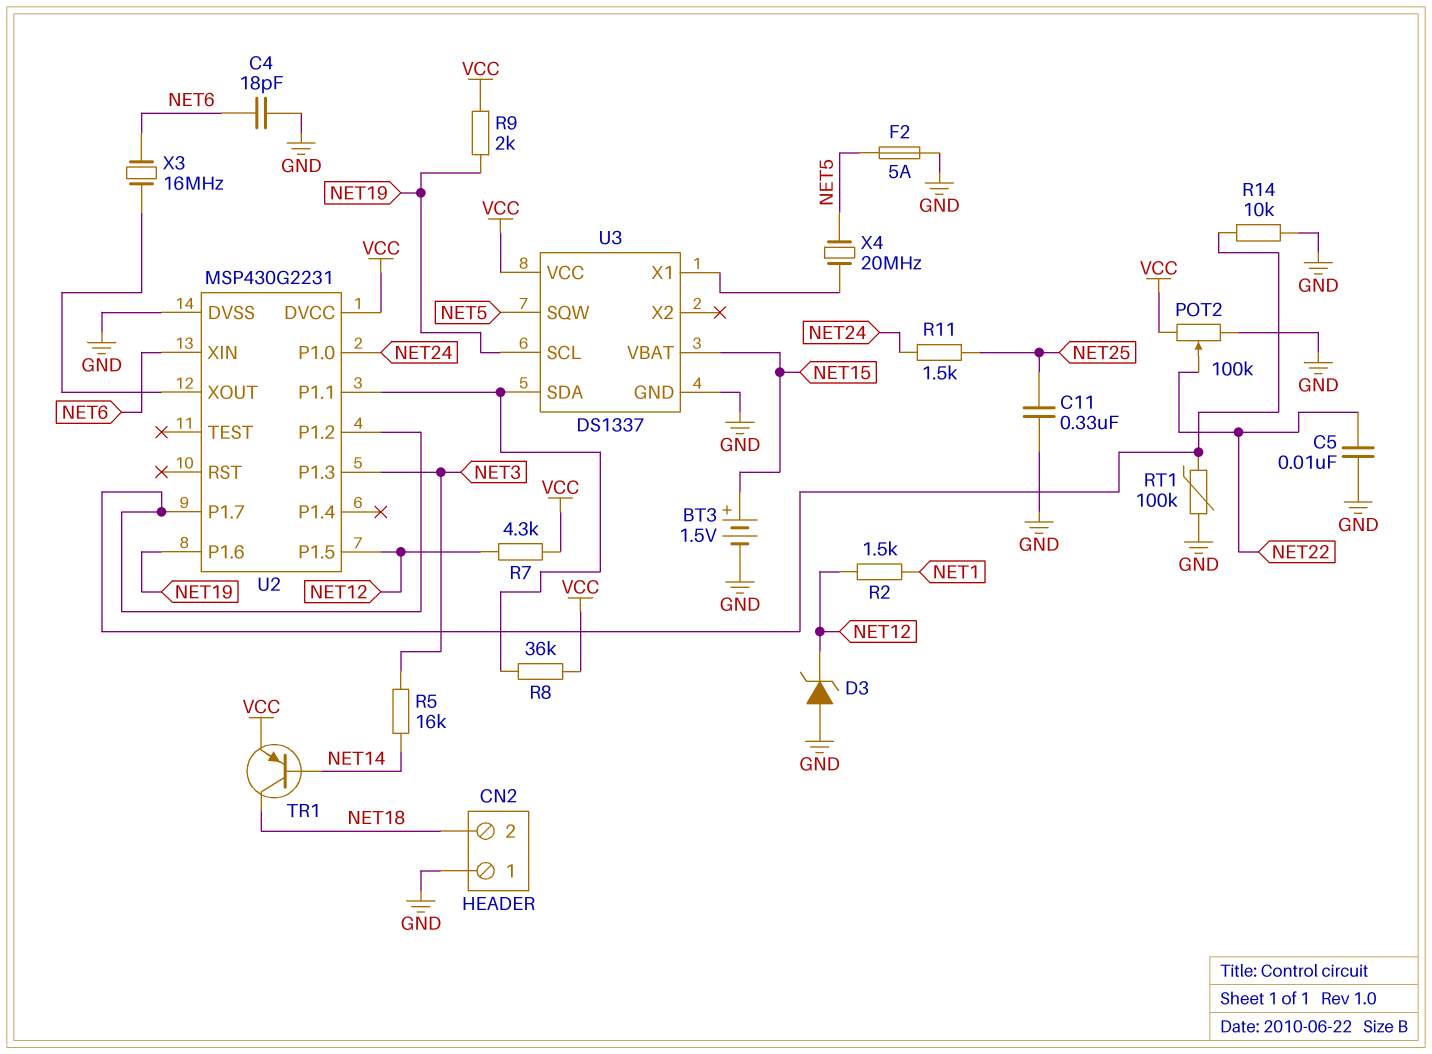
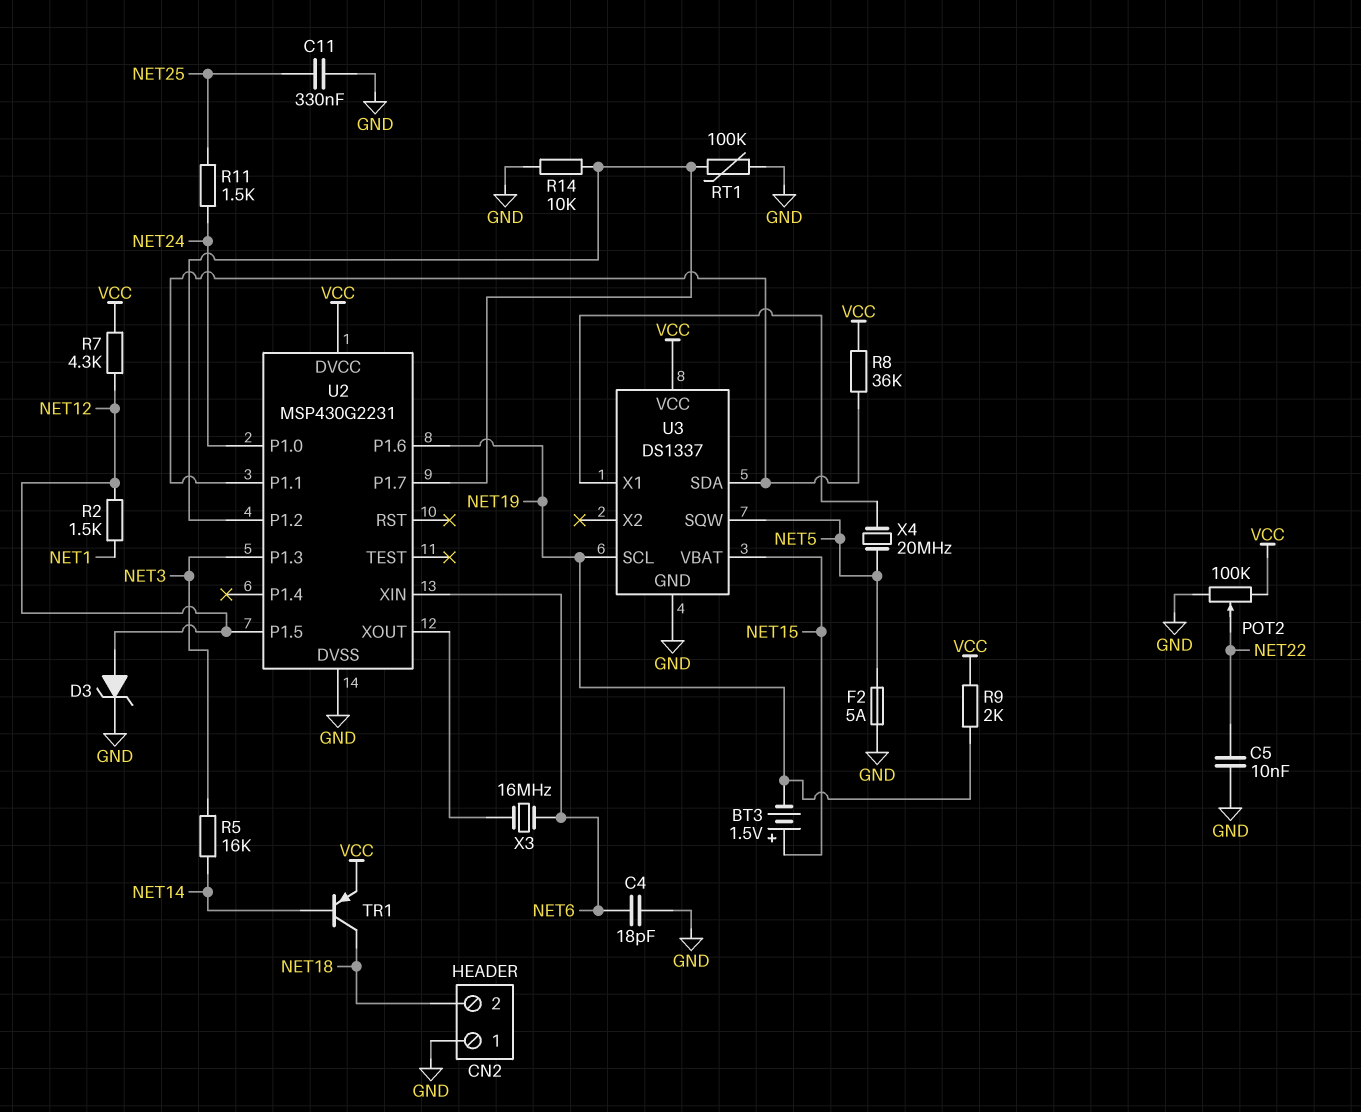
BT3: 1.5V (plus NET15, minus GND) -> 1.5V (plus NET15, minus NET19)
D3: zener (A GND, K NET12) -> zener (A NET12, K GND)

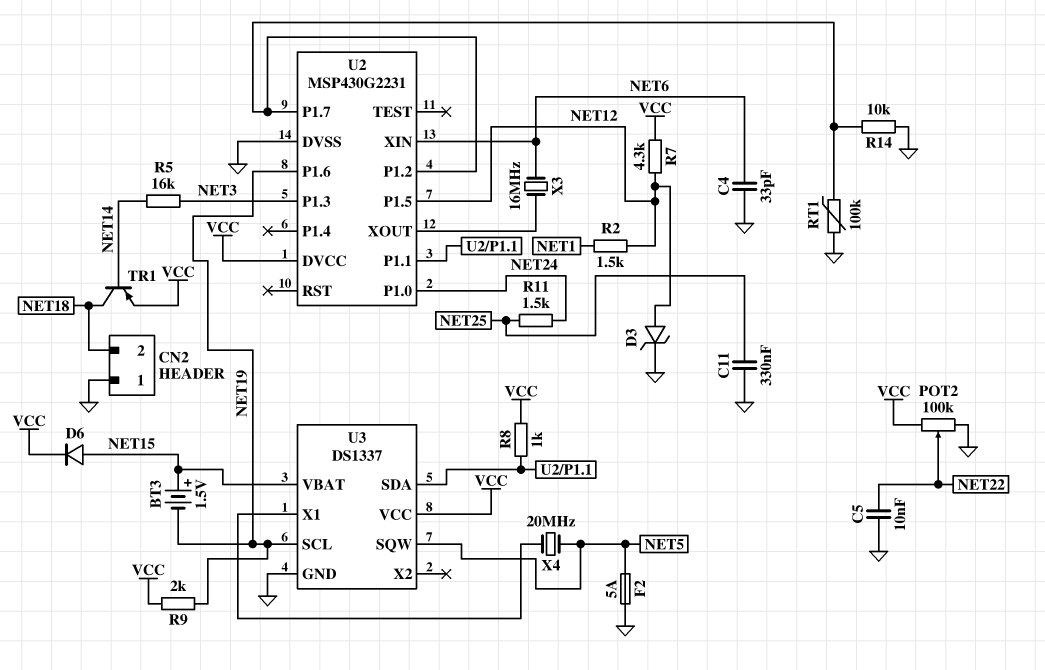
C4: 18pF (GND, NET6) -> 33pF (GND, NET6)
D6: none -> diode (A NET15, K VCC)
R8: 36k (U2/P1.1, VCC) -> 1k (U2/P1.1, VCC)

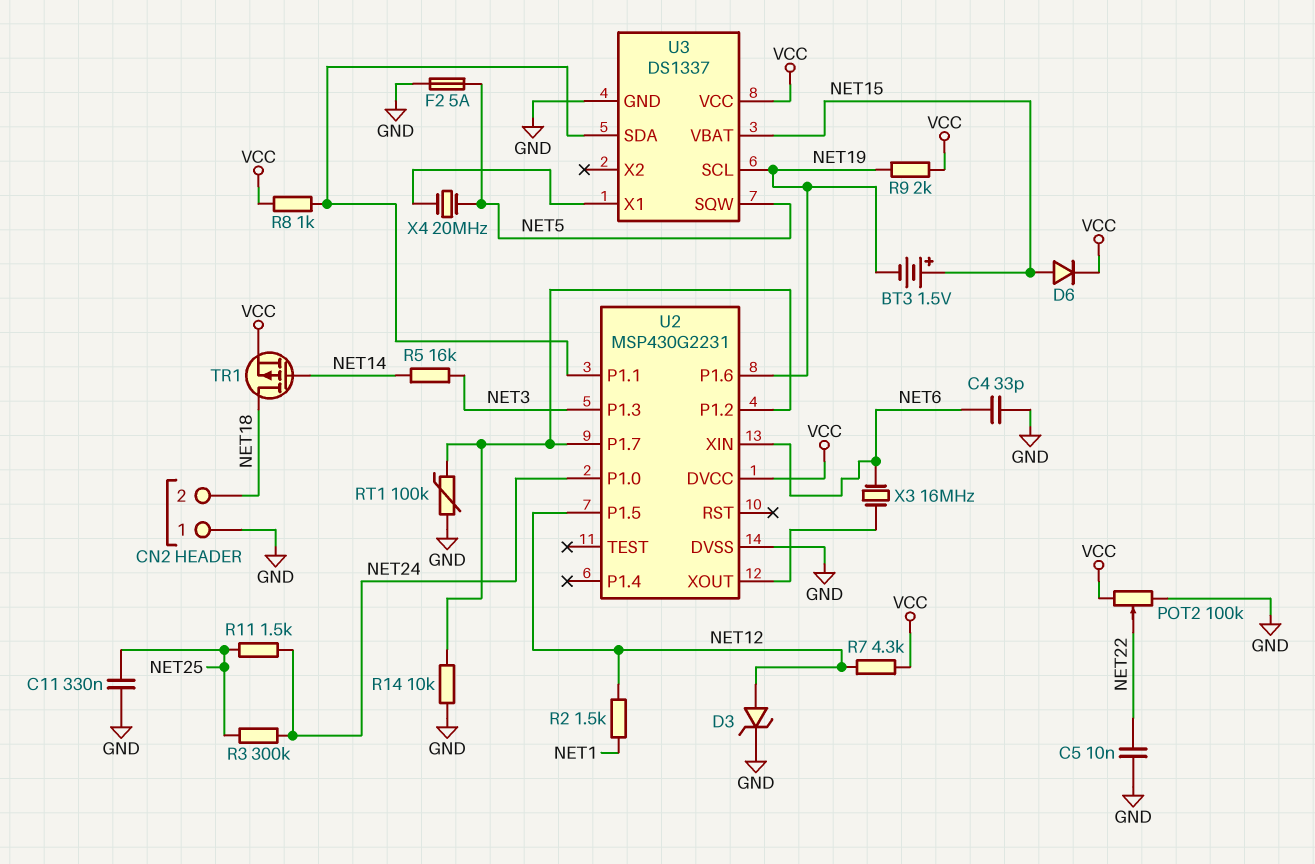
R3: none -> 300k (NET24, NET25)
TR1: PNP (B NET14, C NET18, E VCC) -> PMOS (G NET14, D NET18, S VCC)

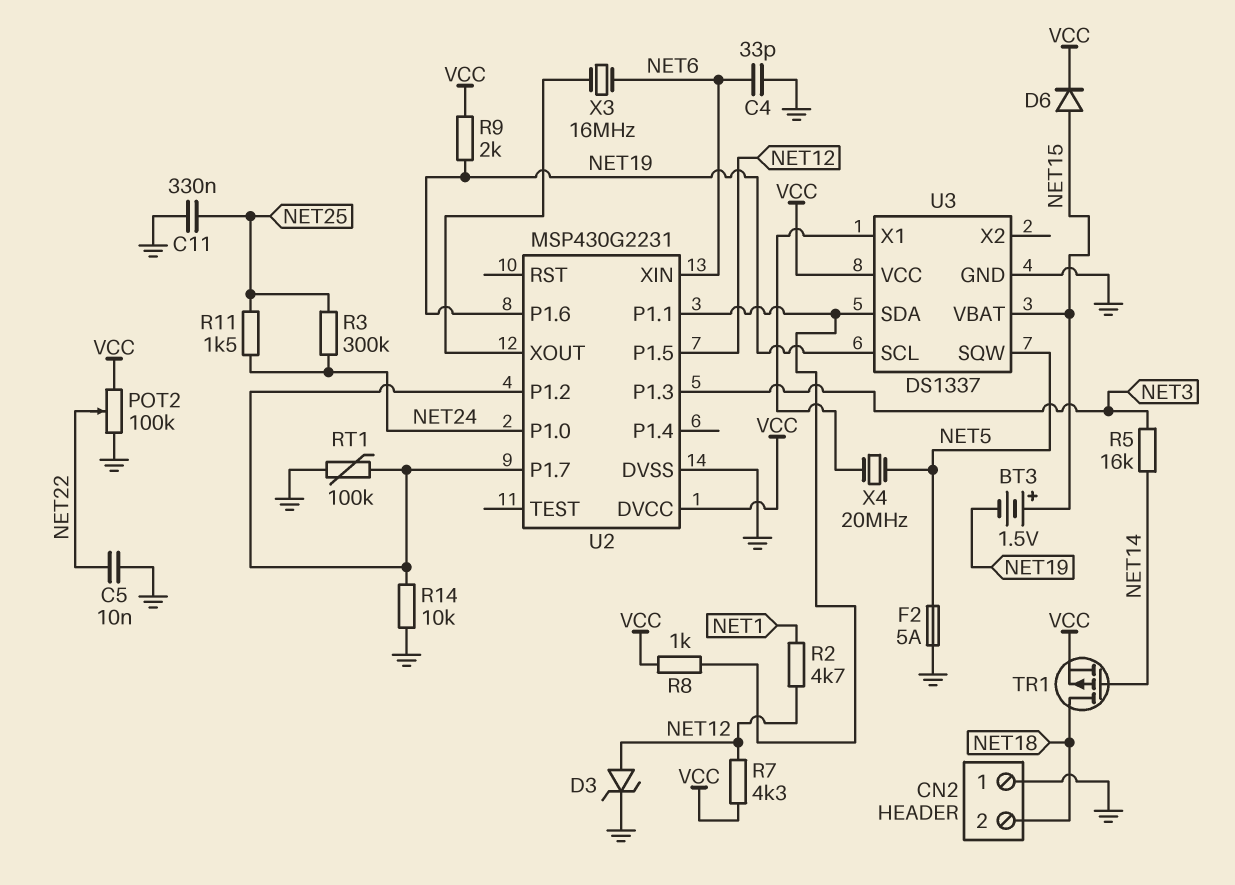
R2: 1.5k (NET1, NET12) -> 4.7k (NET1, NET12)

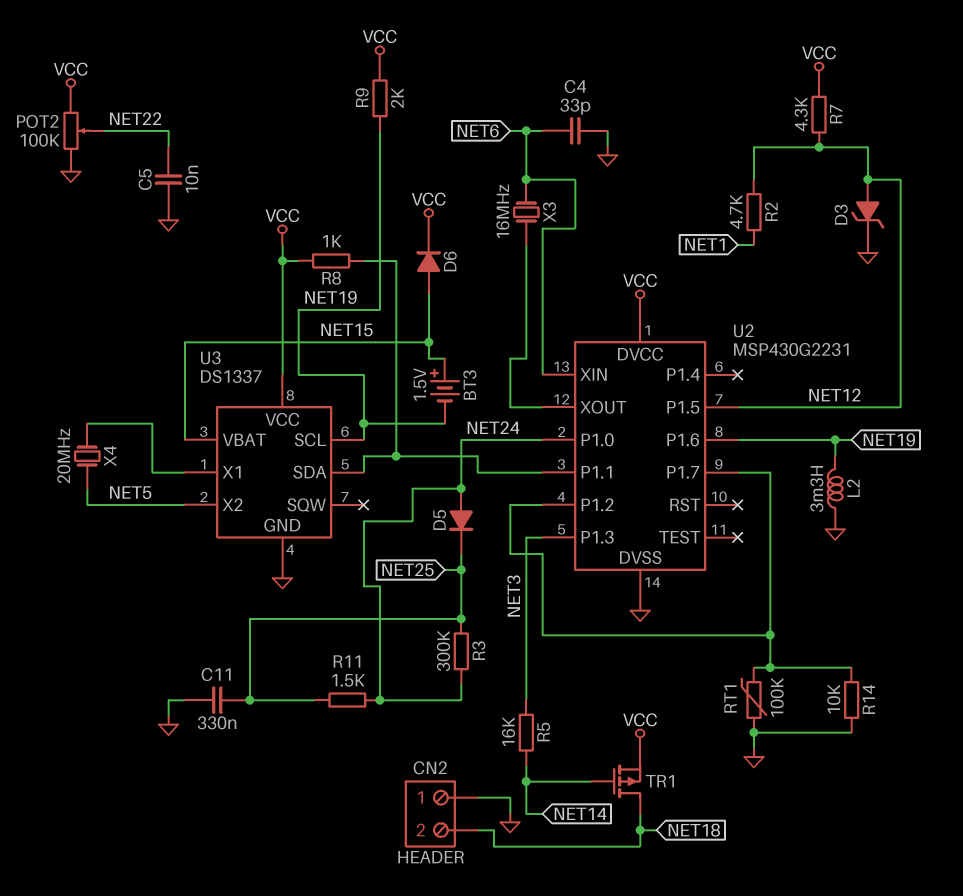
D5: none -> diode (A NET24, K NET25)
F2: 5A (GND, NET5) -> none
L2: none -> 3.3mH (GND, NET19)
U3 pin SQW: NET5 -> none
U3 pin X2: none -> NET5

